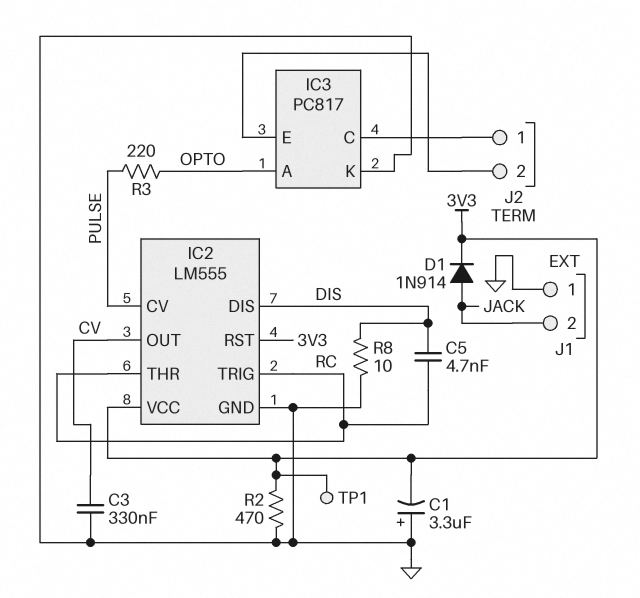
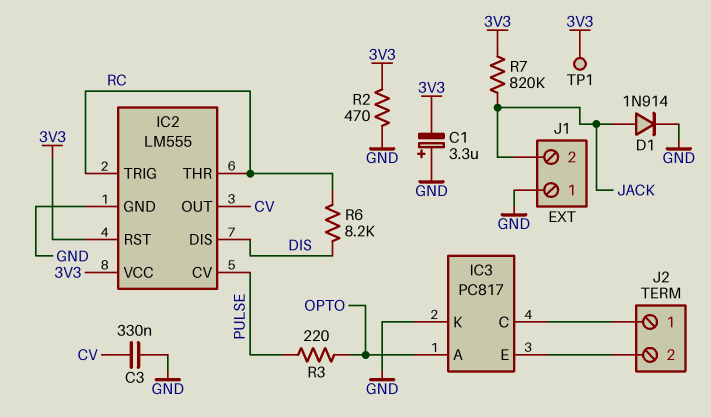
C5: 4.7nF (DIS, RC) -> none
D1: diode 1N914 (A JACK, K 3V3) -> diode 1N914 (A JACK, K GND)
R6: none -> 8.2k (DIS, RC)
R7: none -> 820k (3V3, JACK)
R8: 10 (DIS, GND) -> none

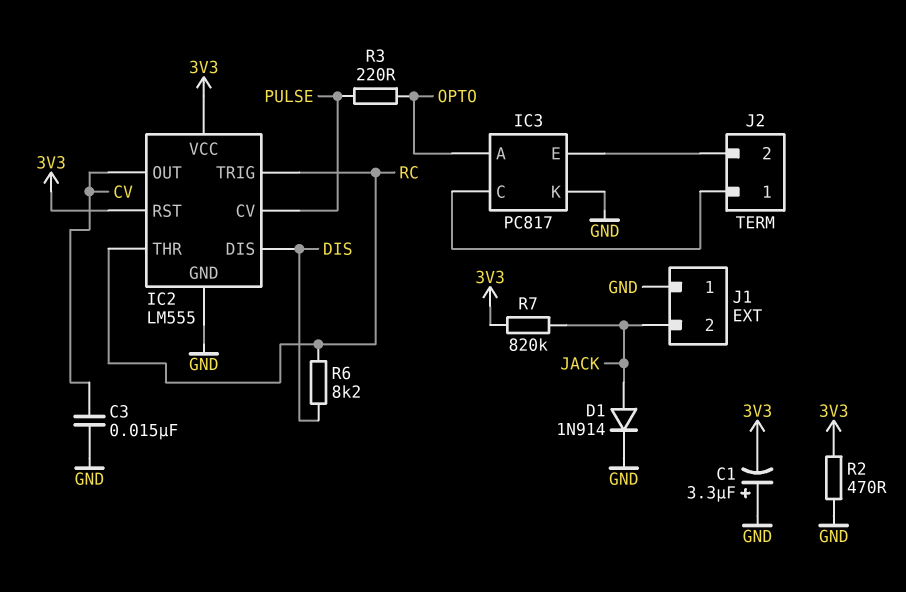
C3: 330nF (CV, GND) -> 15nF (CV, GND)
TP1: test point (3V3) -> none

